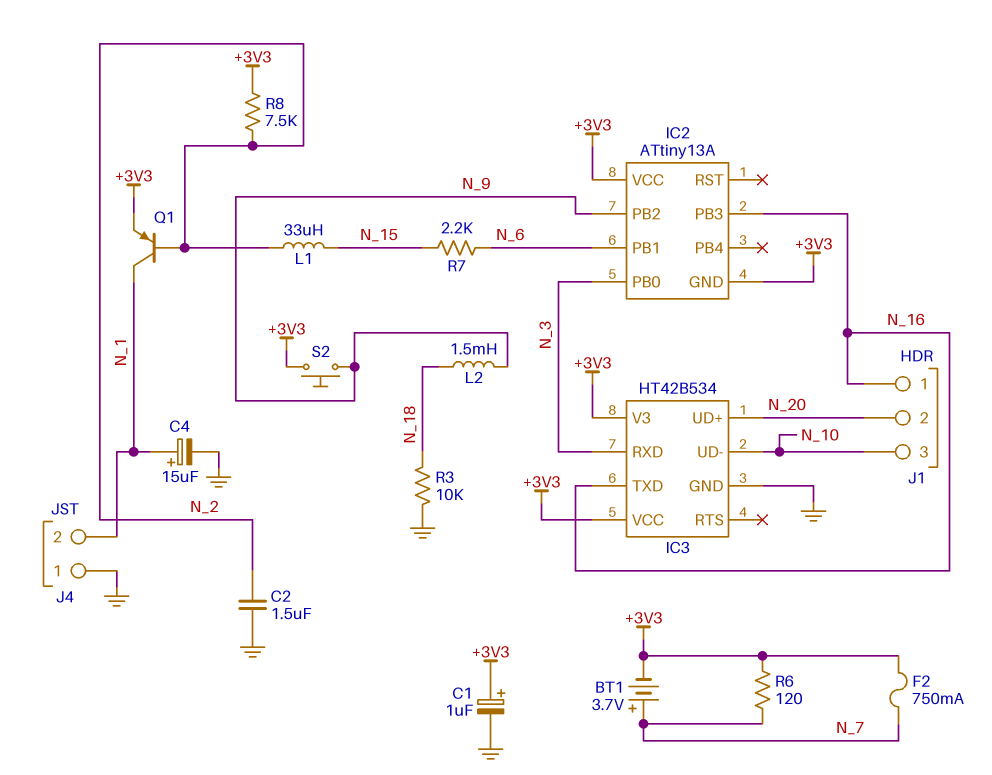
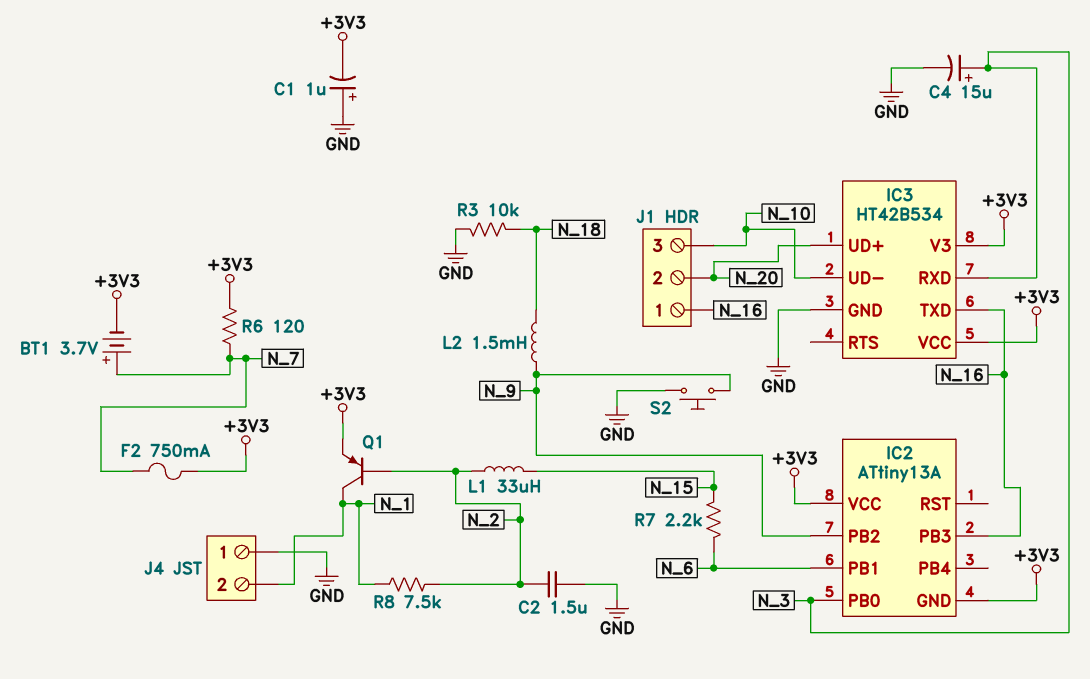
C1: 1uF (plus +3V3, minus GND) -> 1uF (plus GND, minus +3V3)
C4: 15uF (plus N_1, minus GND) -> 15uF (plus N_3, minus GND)
R8: 7.5k (+3V3, N_2) -> 7.5k (N_1, N_2)
S2: button (+3V3, N_9) -> button (GND, N_9)

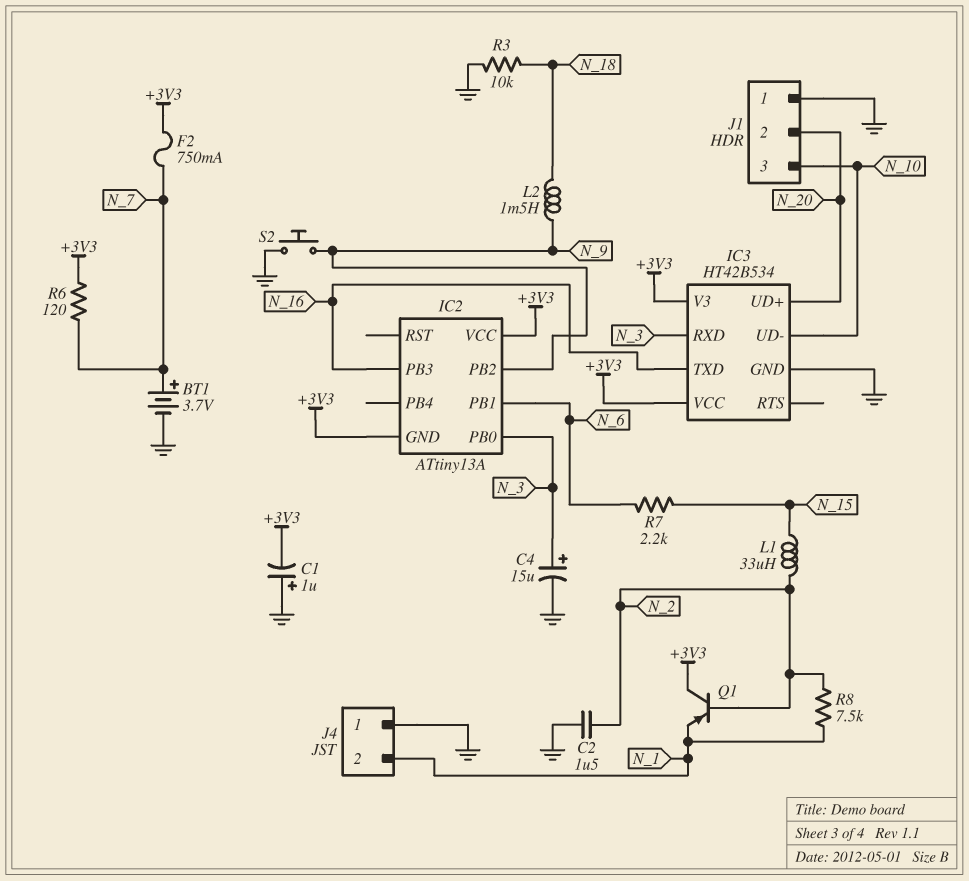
BT1: 3.7V (plus N_7, minus +3V3) -> 3.7V (plus N_7, minus GND)
J1 pin 1: N_16 -> GND
Q1: PNP (B N_2, C N_1, E +3V3) -> PNP (B N_2, C +3V3, E N_1)

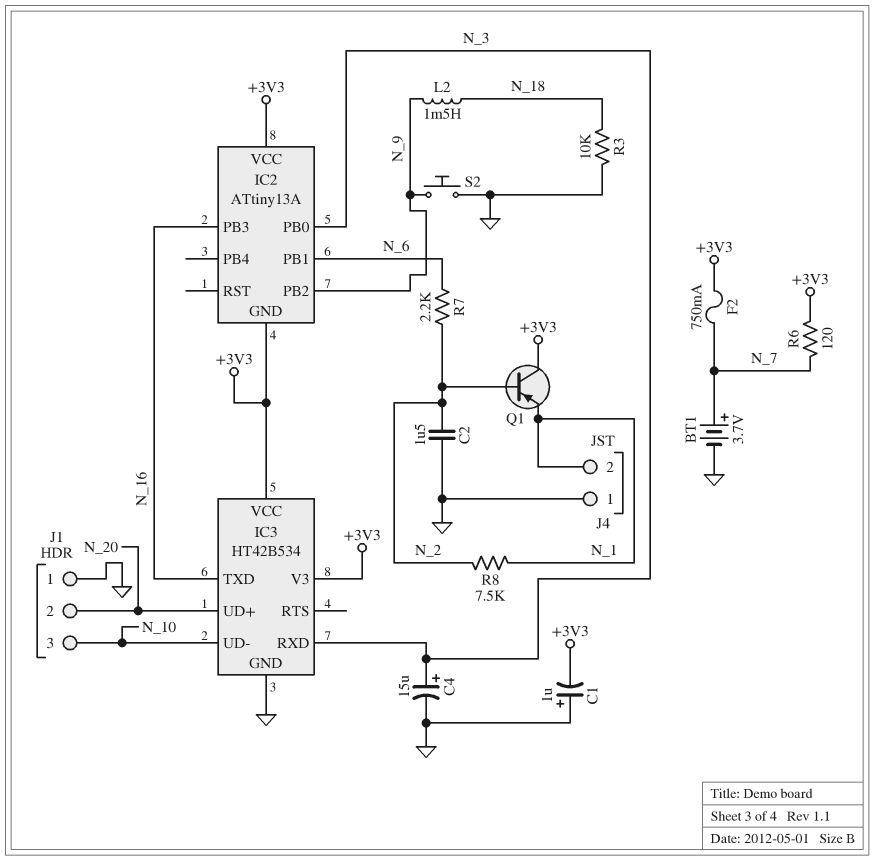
L1: 33uH (N_2, N_15) -> none
R7: 2.2k (N_6, N_15) -> 2.2k (N_2, N_6)

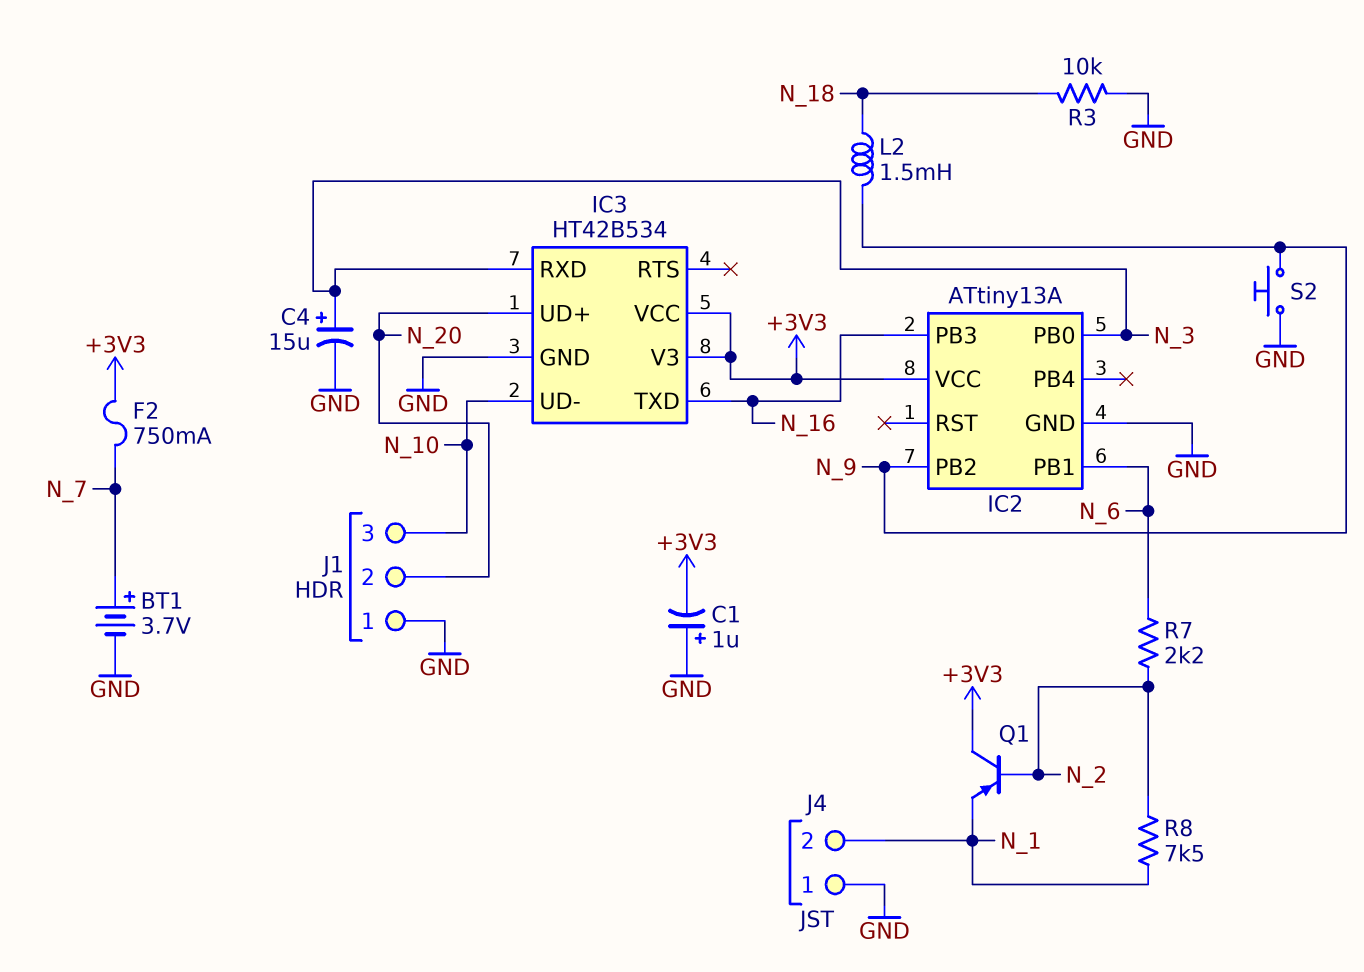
C2: 1.5uF (GND, N_2) -> none
IC2 pin GND: +3V3 -> GND
R6: 120 (+3V3, N_7) -> none

